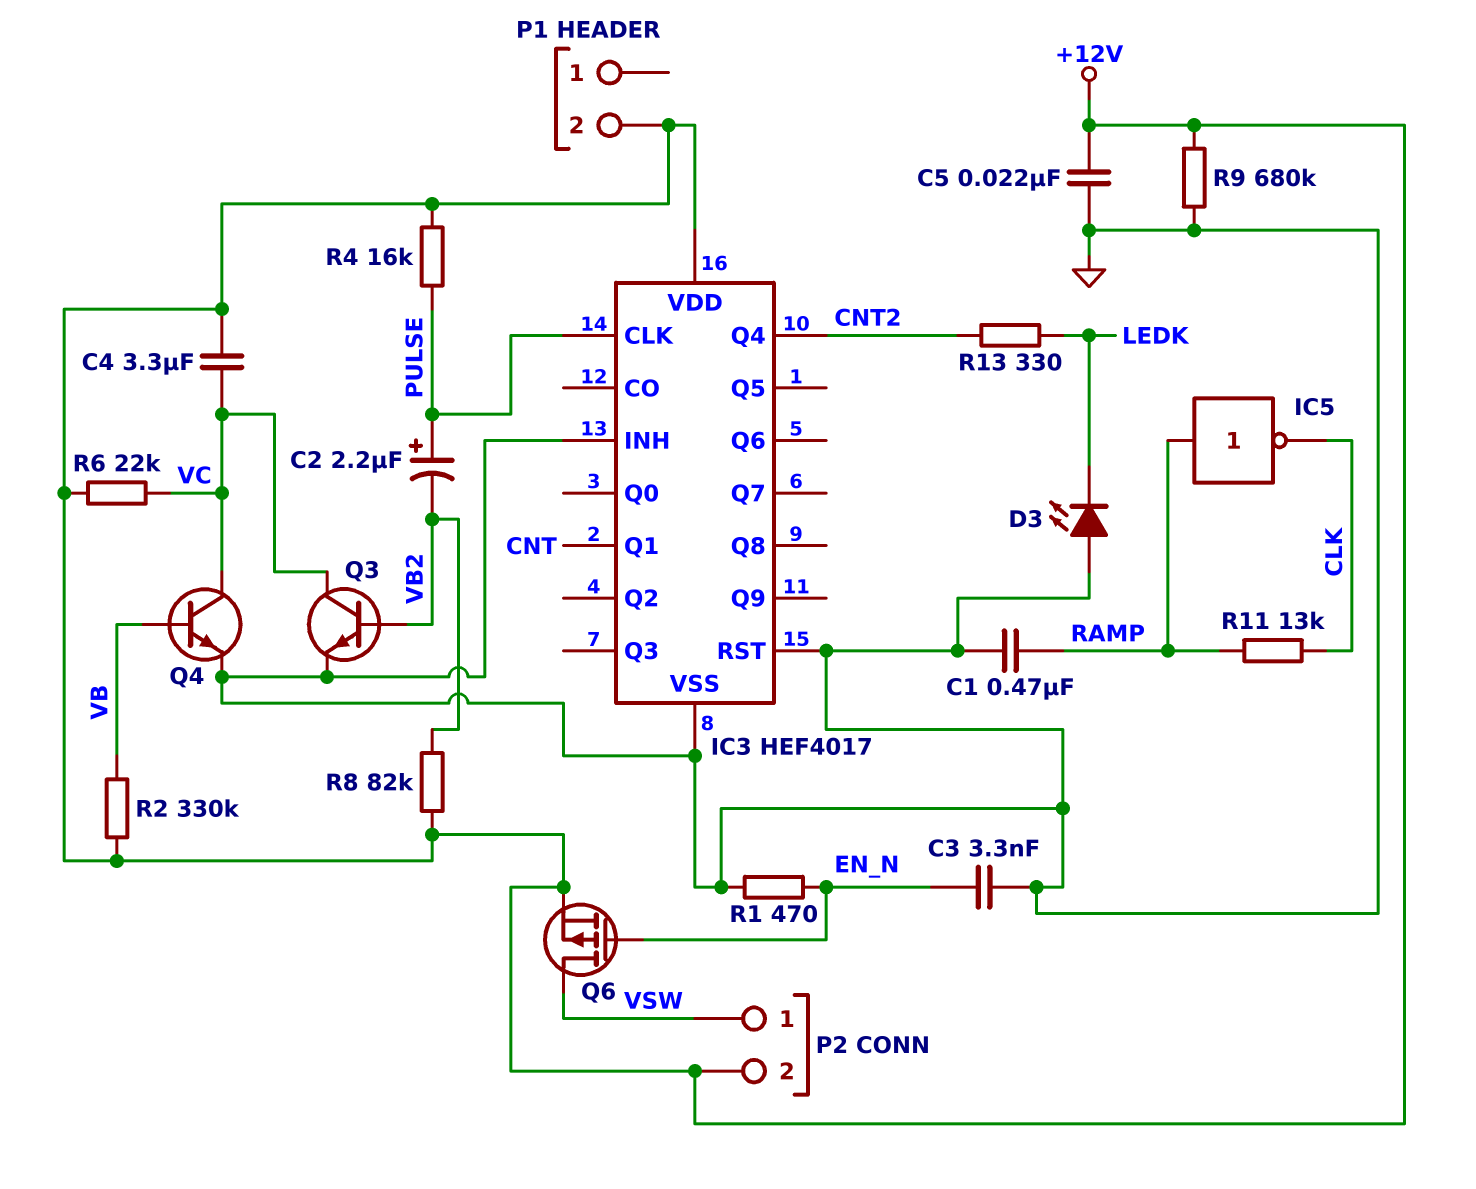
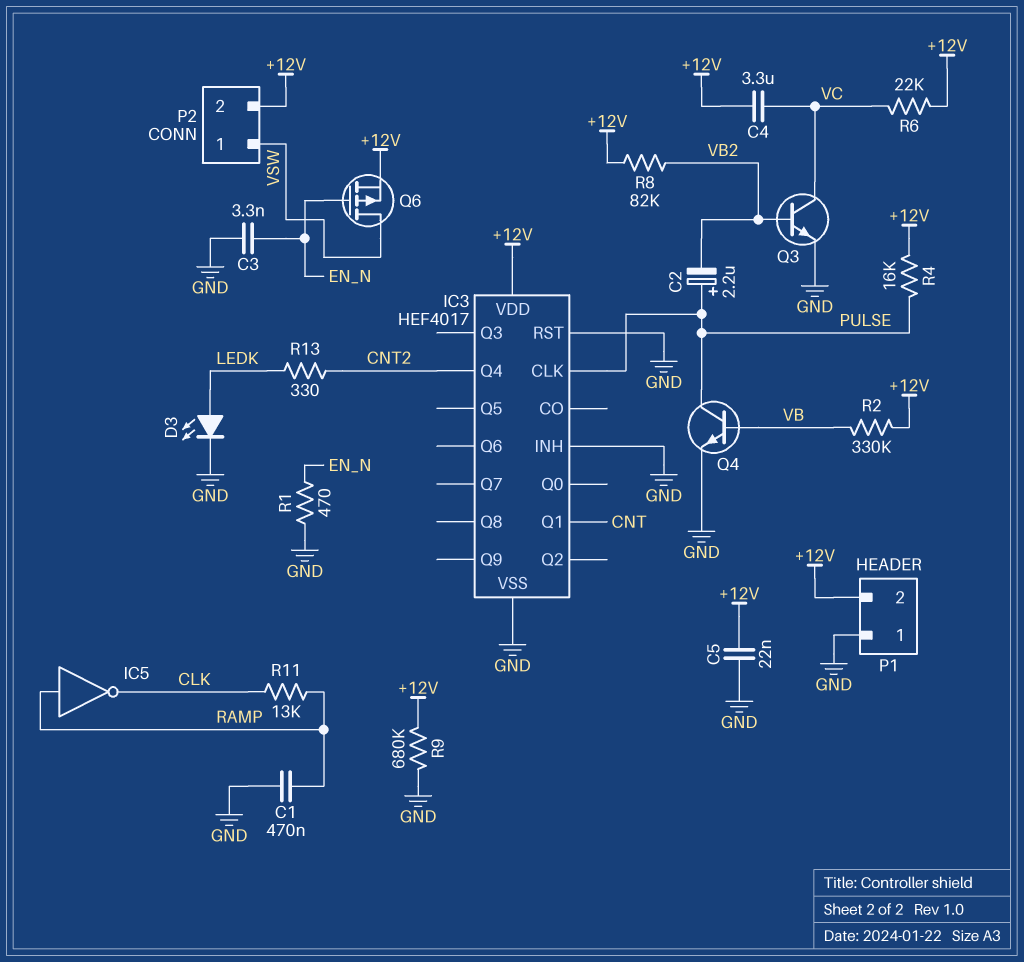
D3: LED (A GND, K LEDK) -> LED (A LEDK, K GND)
P1 pin 1: none -> GND
Q4: NPN (B VB, C VC, E GND) -> NPN (B VB, C PULSE, E GND)

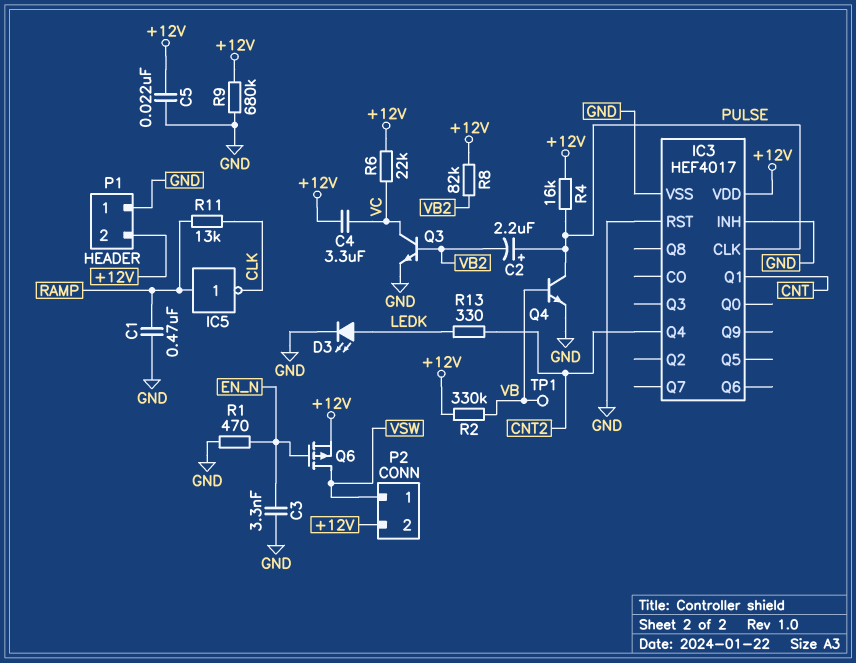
TP1: none -> test point (VB)

